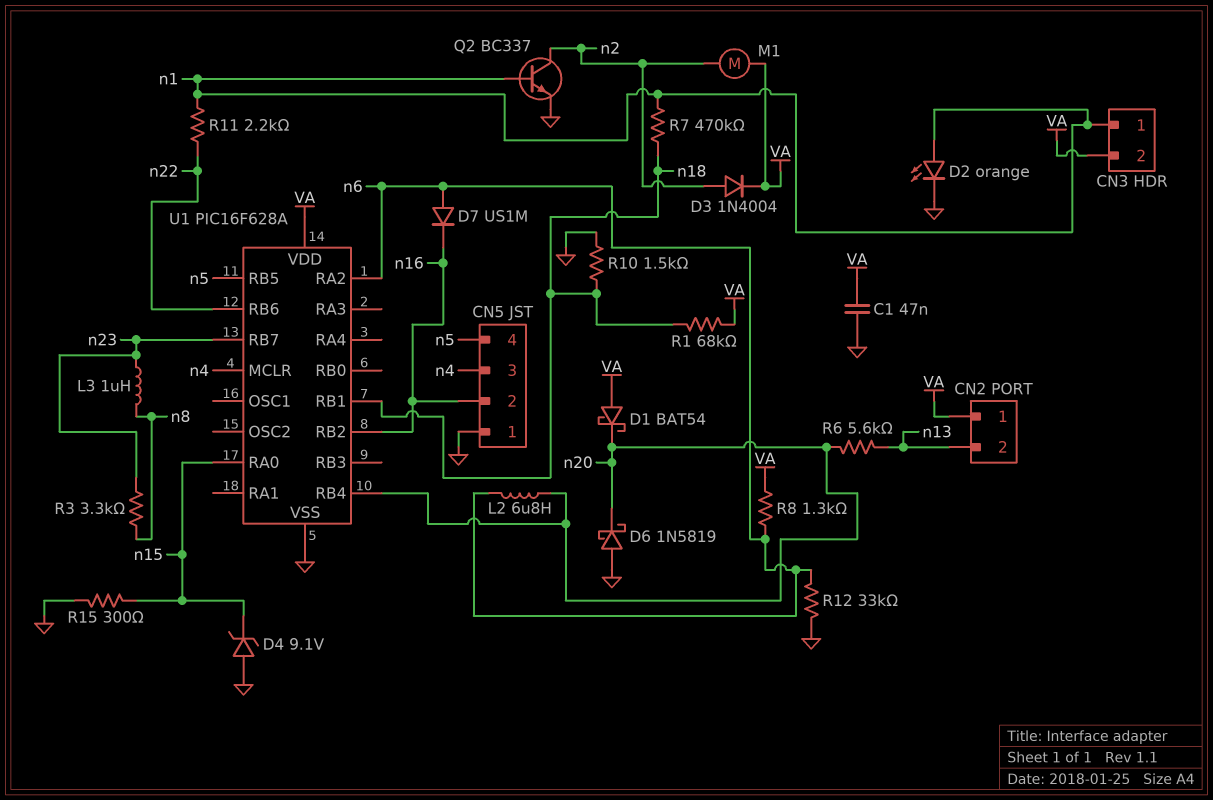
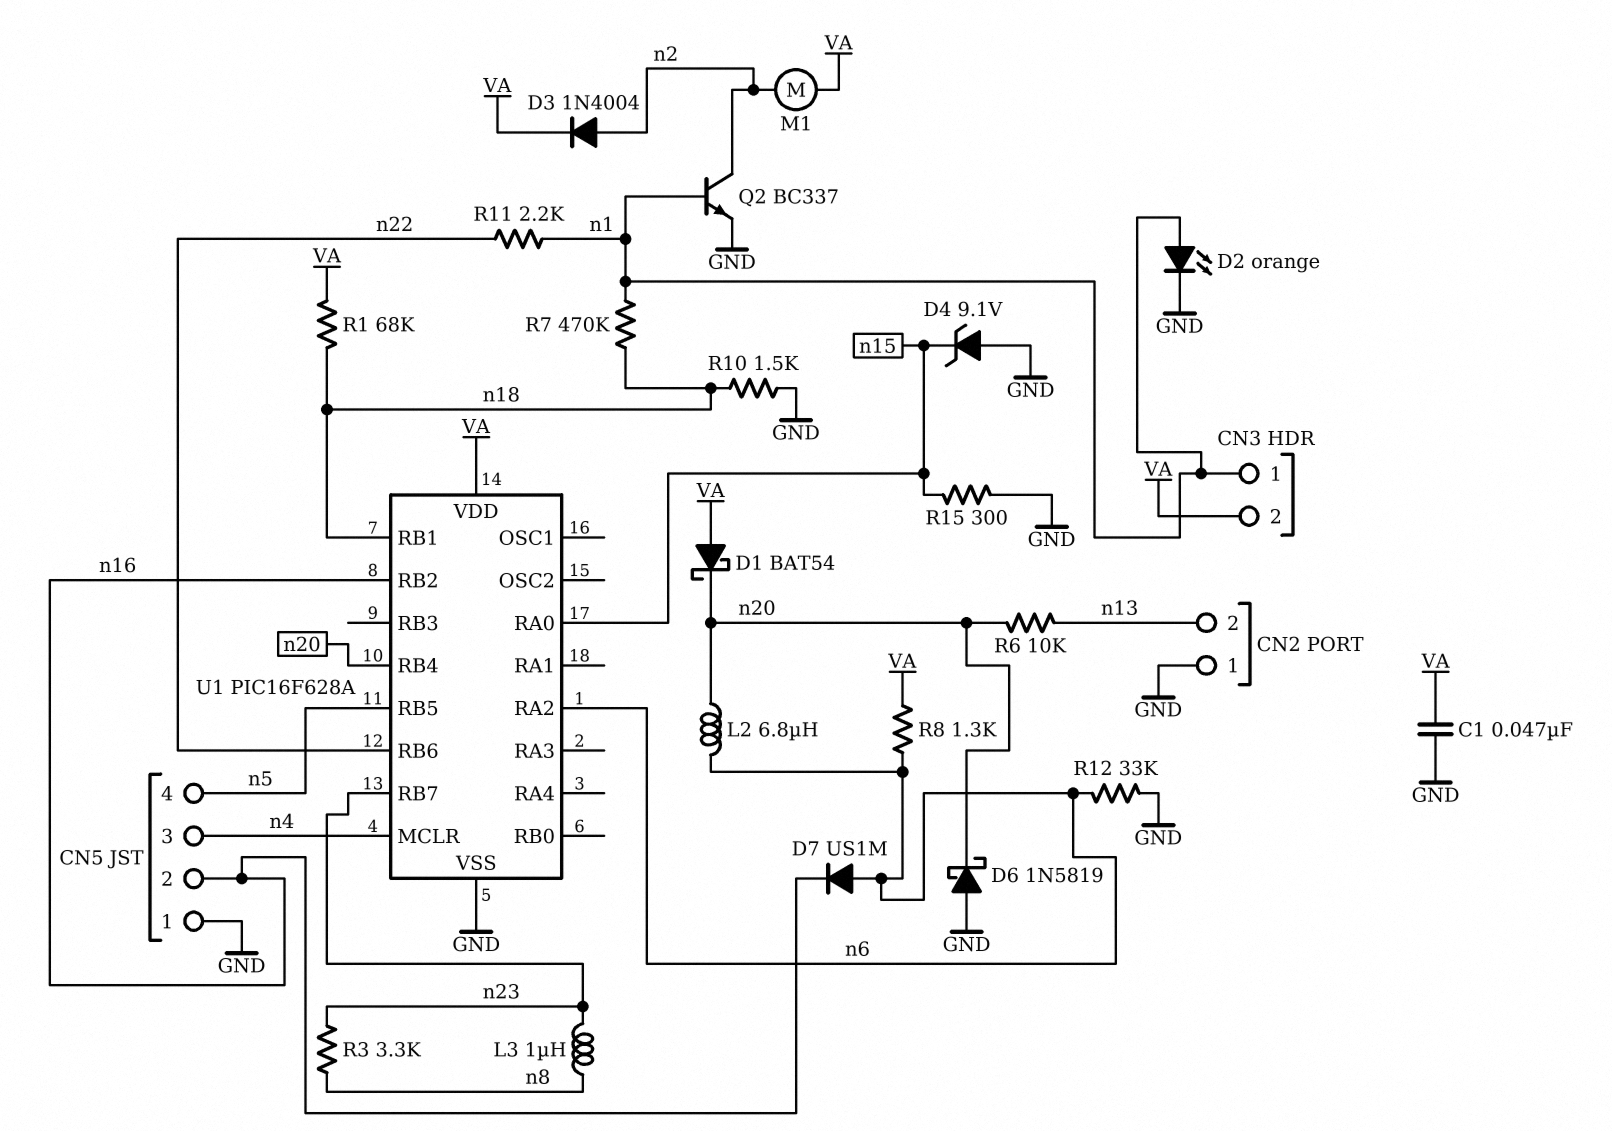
CN2 pin 1: VA -> GND
R6: 5.6k (n13, n20) -> 10k (n13, n20)

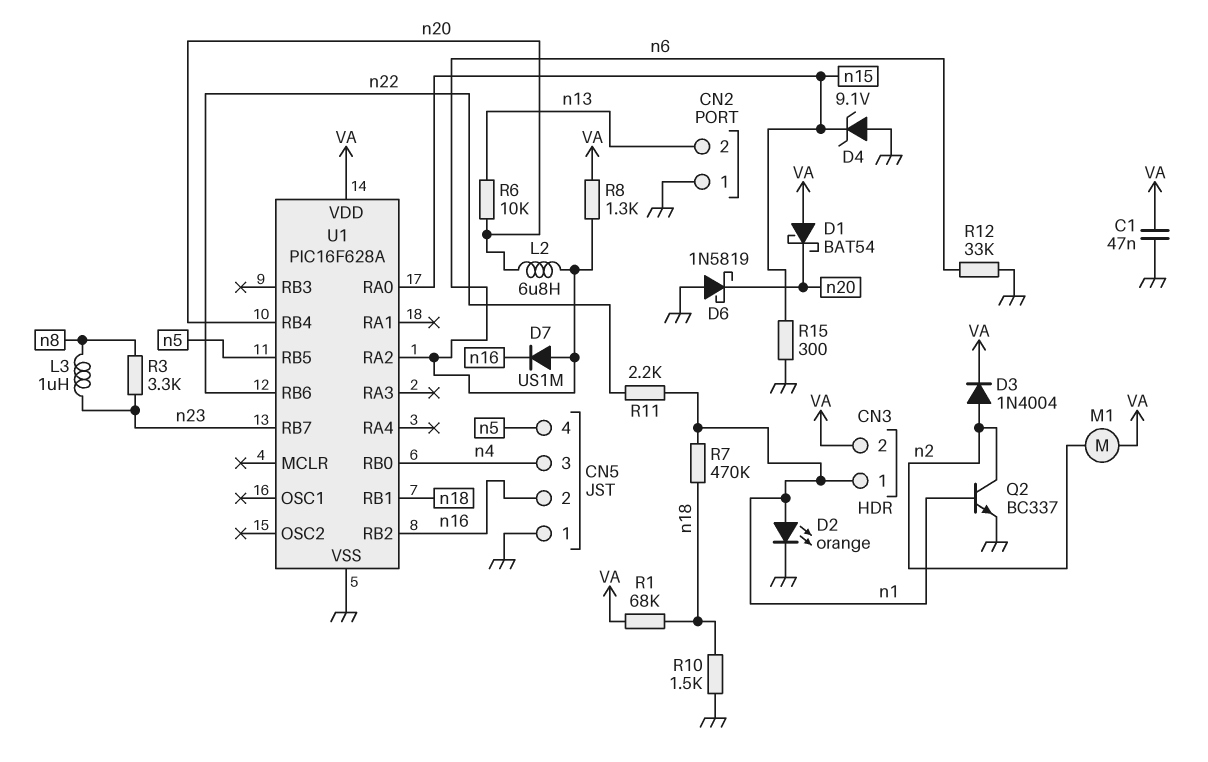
U1 pin MCLR: n4 -> none
U1 pin RB0: none -> n4

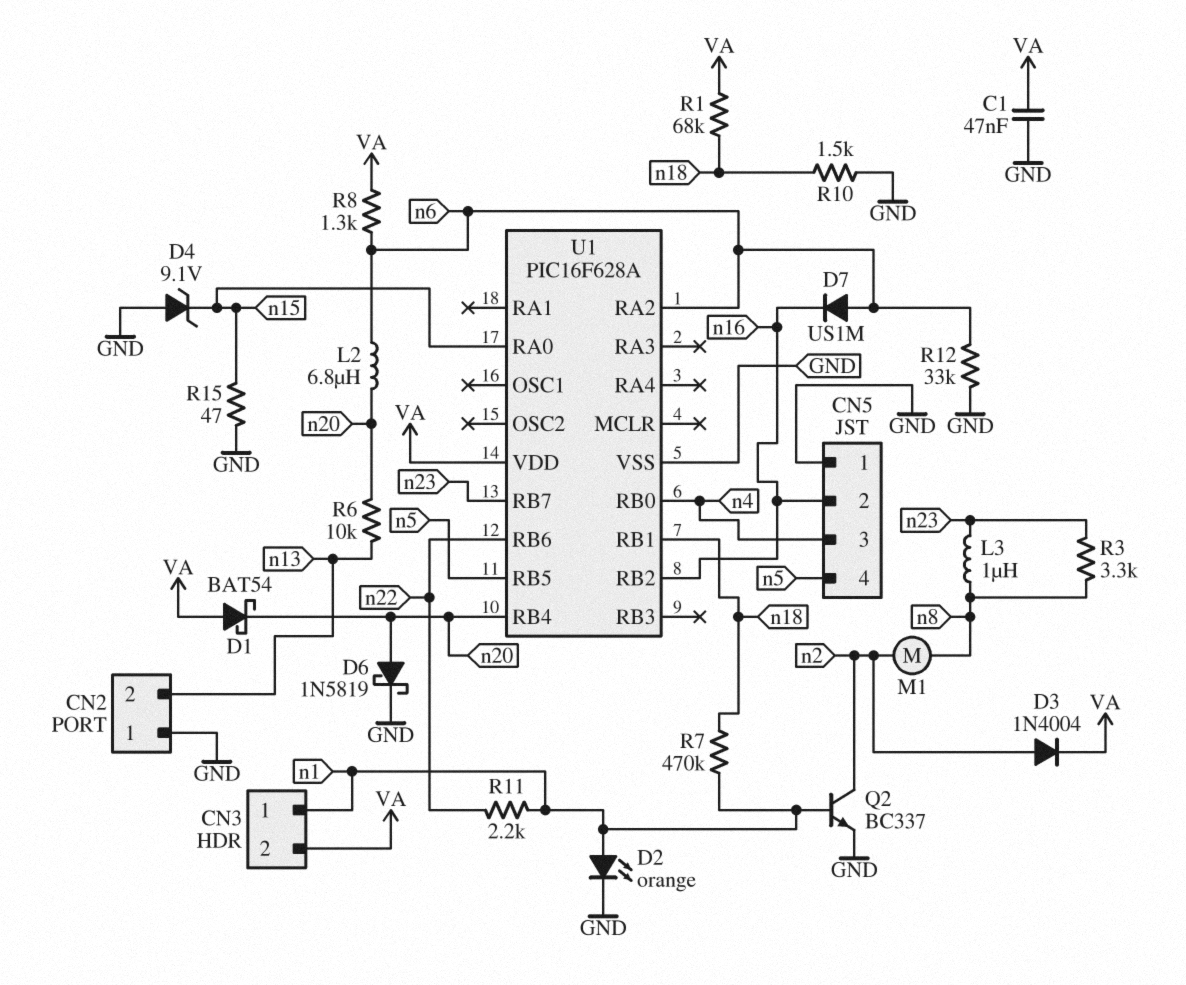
D6: schottky 1N5819 (A GND, K n20) -> schottky 1N5819 (A n20, K GND)
M1: motor (VA, n2) -> motor (n2, n8)
R15: 300 (GND, n15) -> 47 (GND, n15)

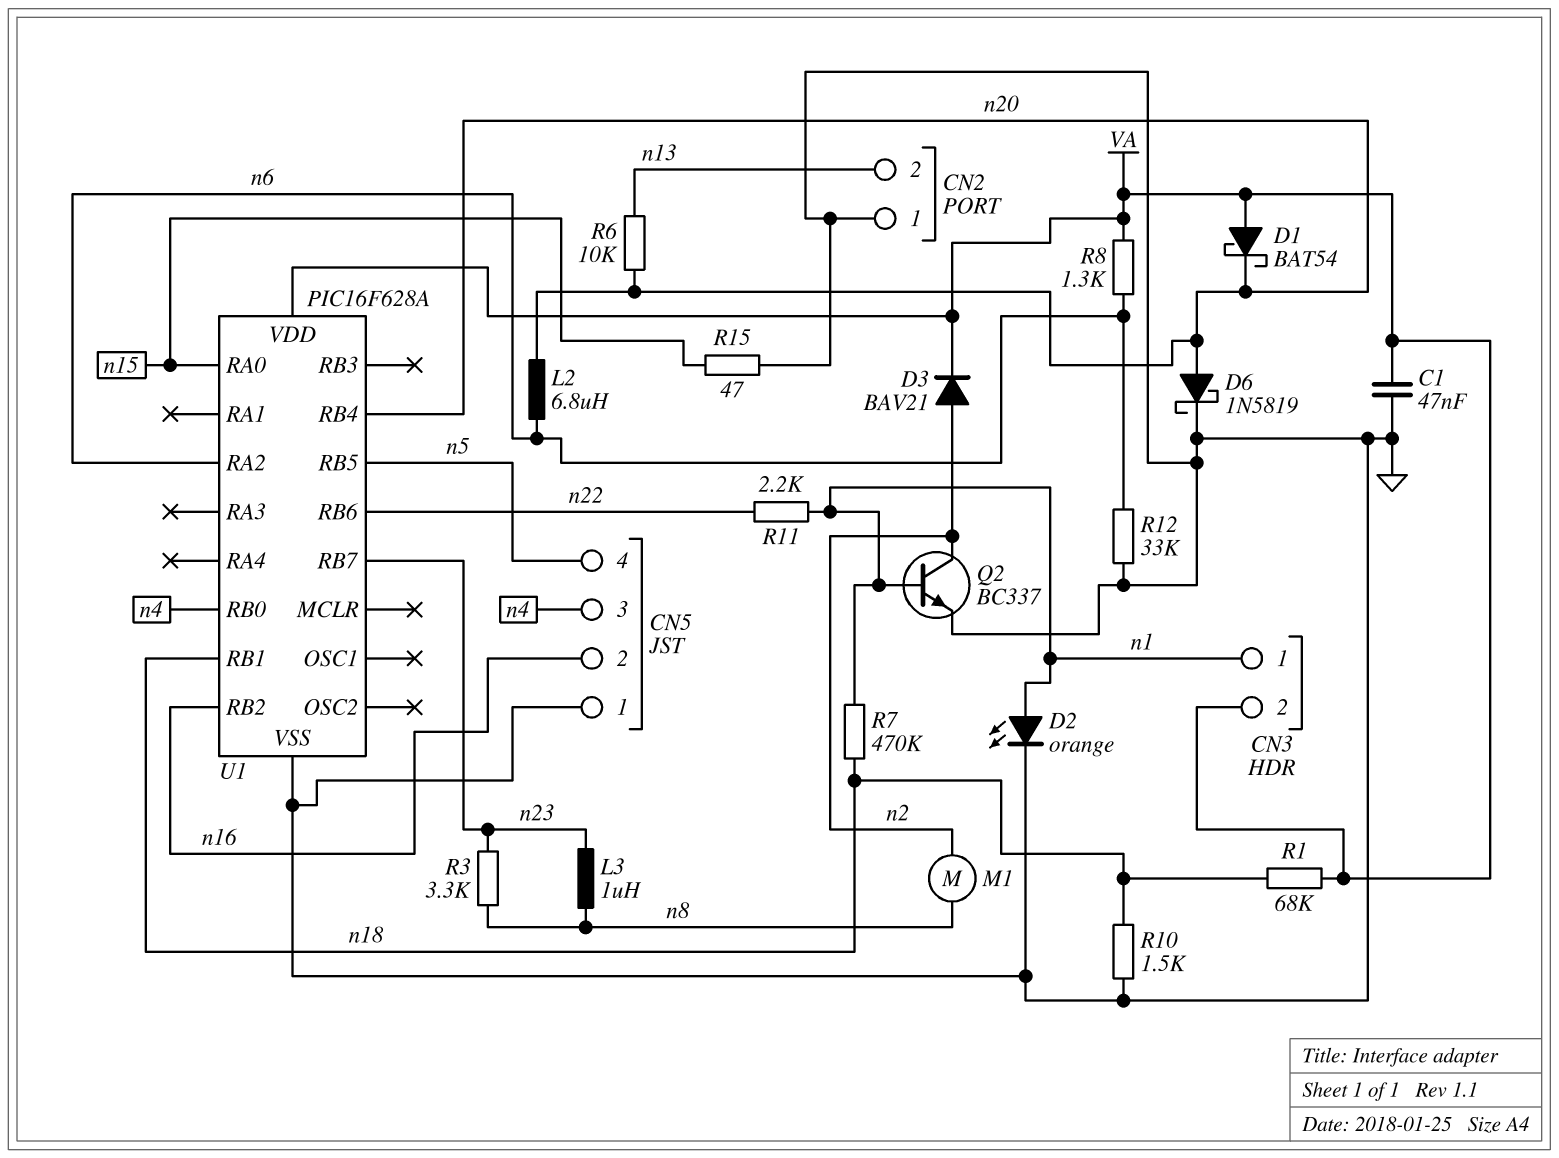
D3: diode 1N4004 (A n2, K VA) -> diode BAV21 (A n2, K VA)
D4: zener 9.1V (A GND, K n15) -> none
D7: diode US1M (A n6, K n16) -> none

